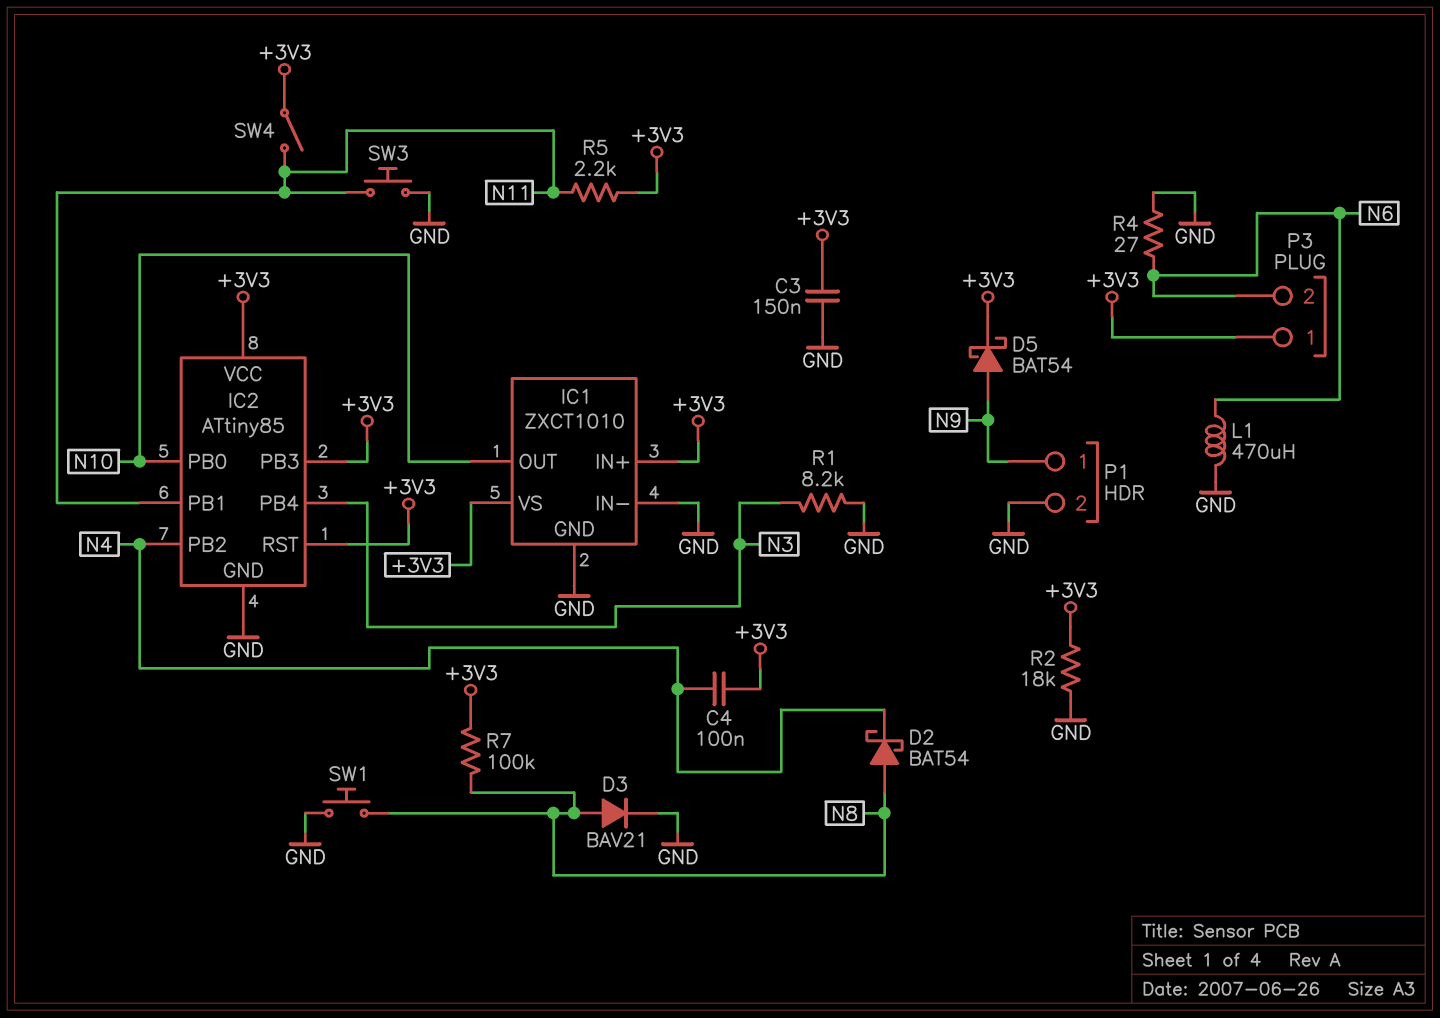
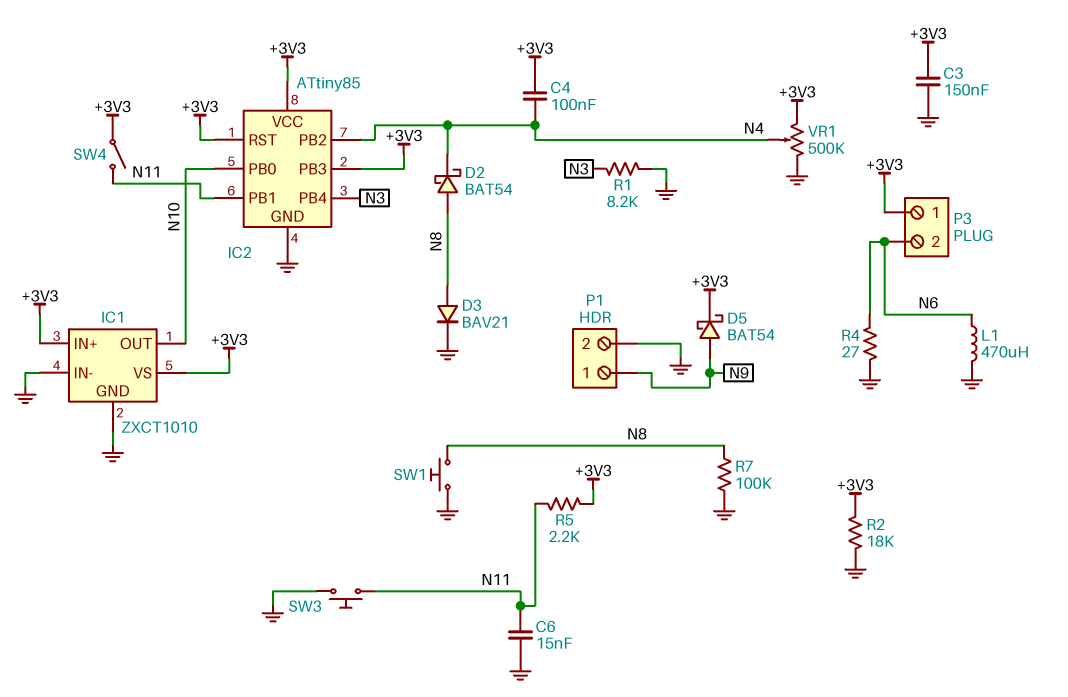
C6: none -> 15nF (GND, N11)
R7: 100k (+3V3, N8) -> 100k (GND, N8)
VR1: none -> 500k (+3V3, GND, wiper N4)

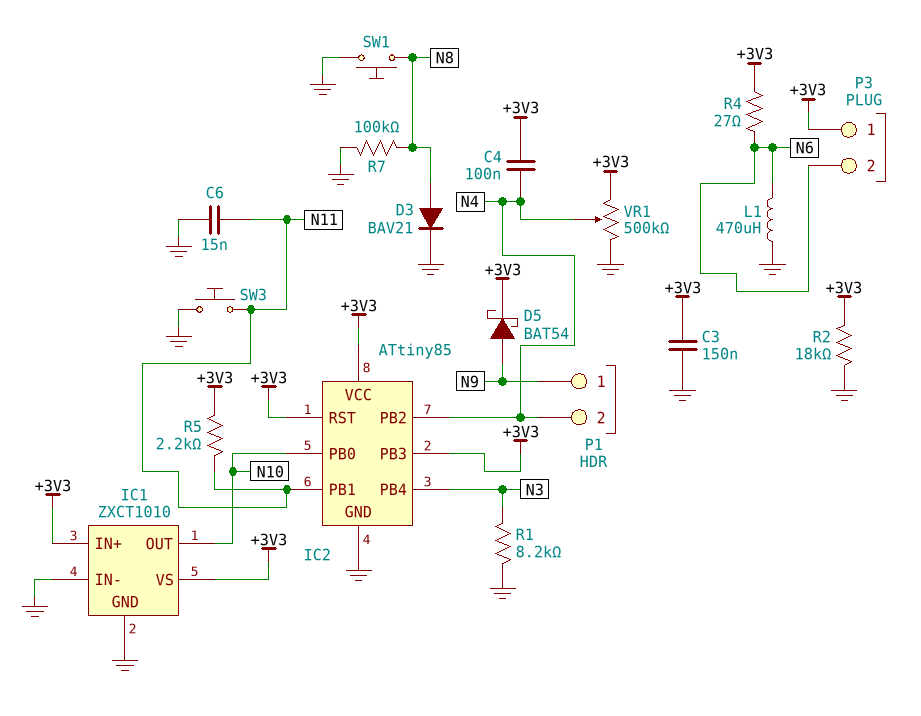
D2: schottky BAT54 (A N8, K N4) -> none
P1 pin 2: GND -> N4
R4: 27 (GND, N6) -> 27 (+3V3, N6)
SW4: switch (+3V3, N11) -> none

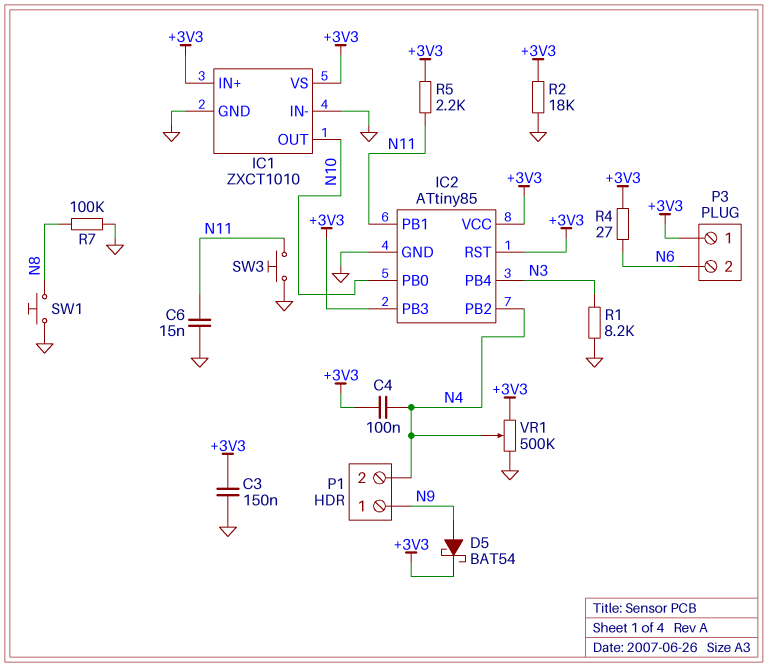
D3: diode BAV21 (A N8, K GND) -> none
L1: 470uH (GND, N6) -> none

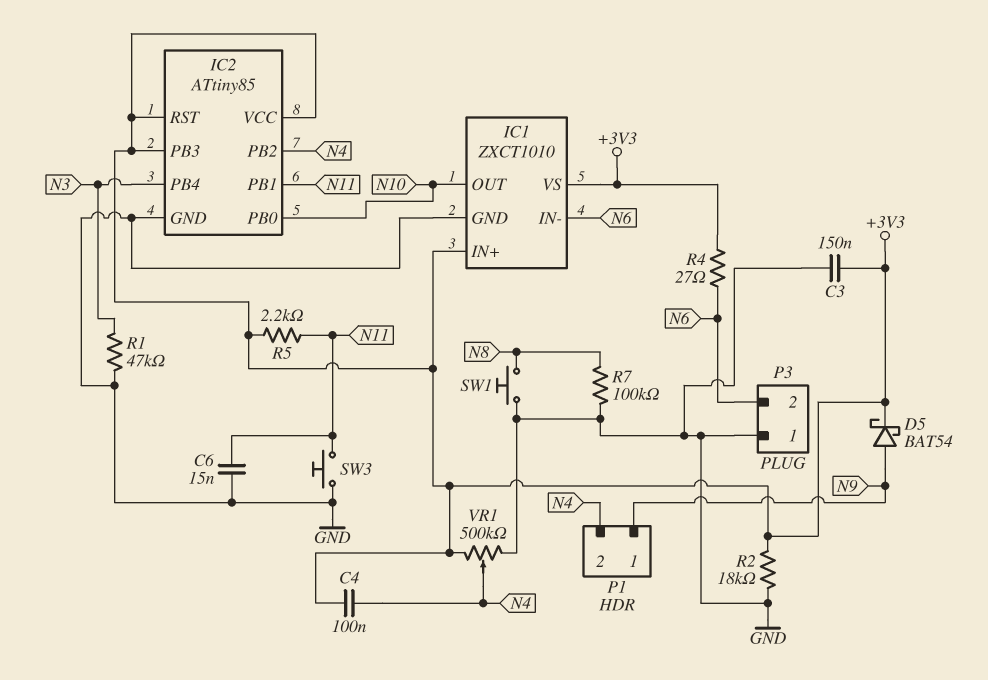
IC1 pin IN-: GND -> N6
P3 pin 1: +3V3 -> GND
R1: 8.2k (GND, N3) -> 47k (GND, N3)

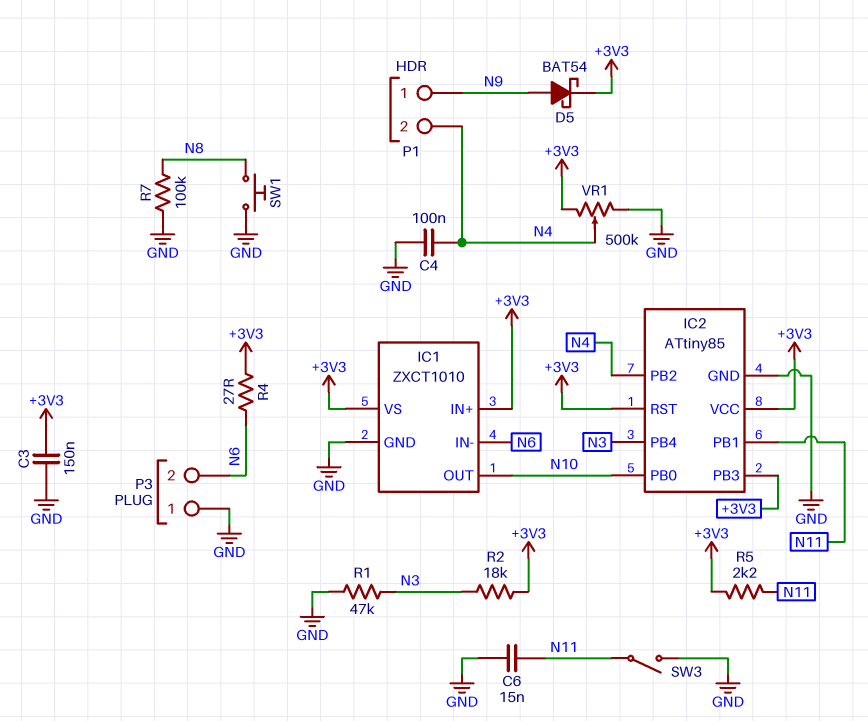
C4: 100nF (+3V3, N4) -> 100nF (GND, N4)
R2: 18k (+3V3, GND) -> 18k (+3V3, N3)
SW3: button (GND, N11) -> switch (GND, N11)

